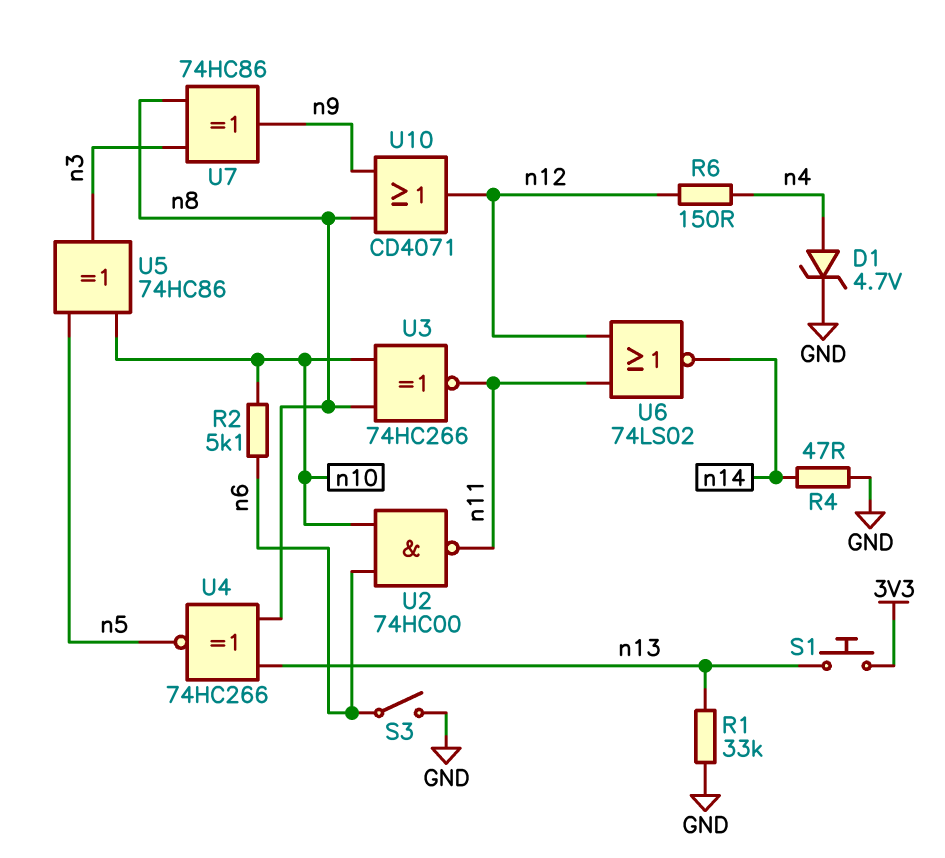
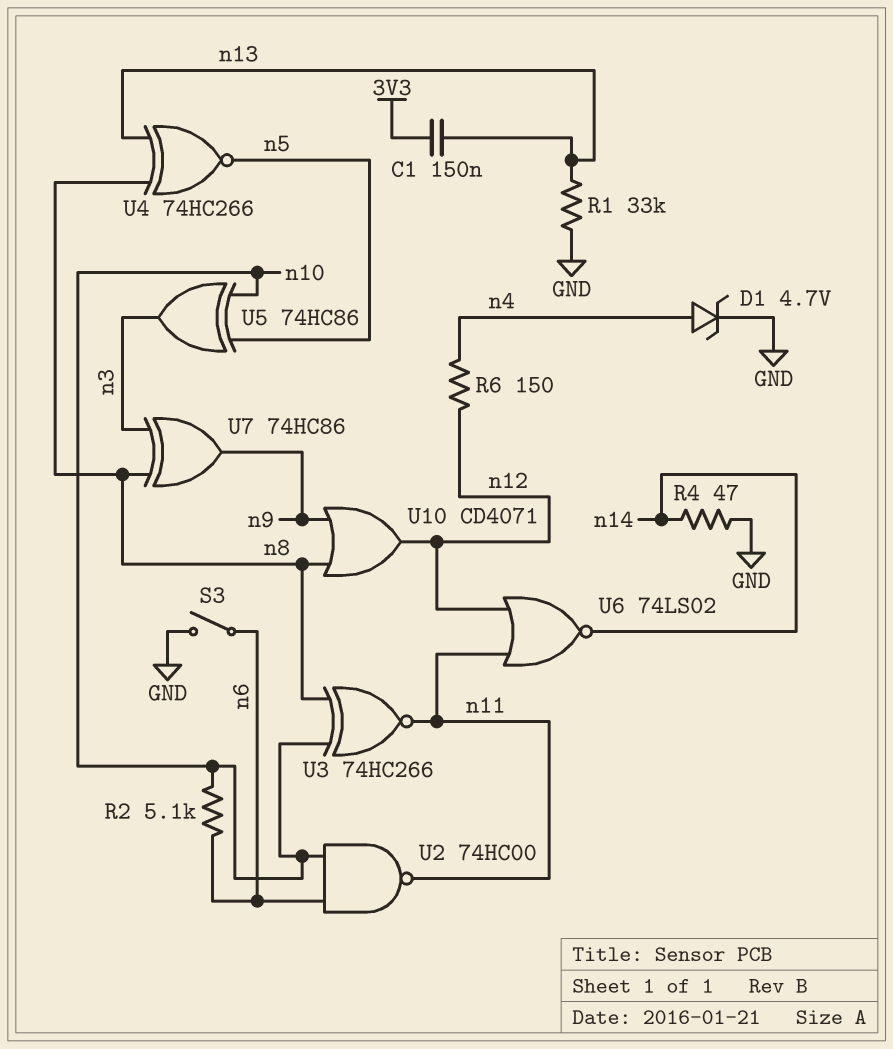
C1: none -> 150nF (3V3, n13)
S1: button (3V3, n13) -> none

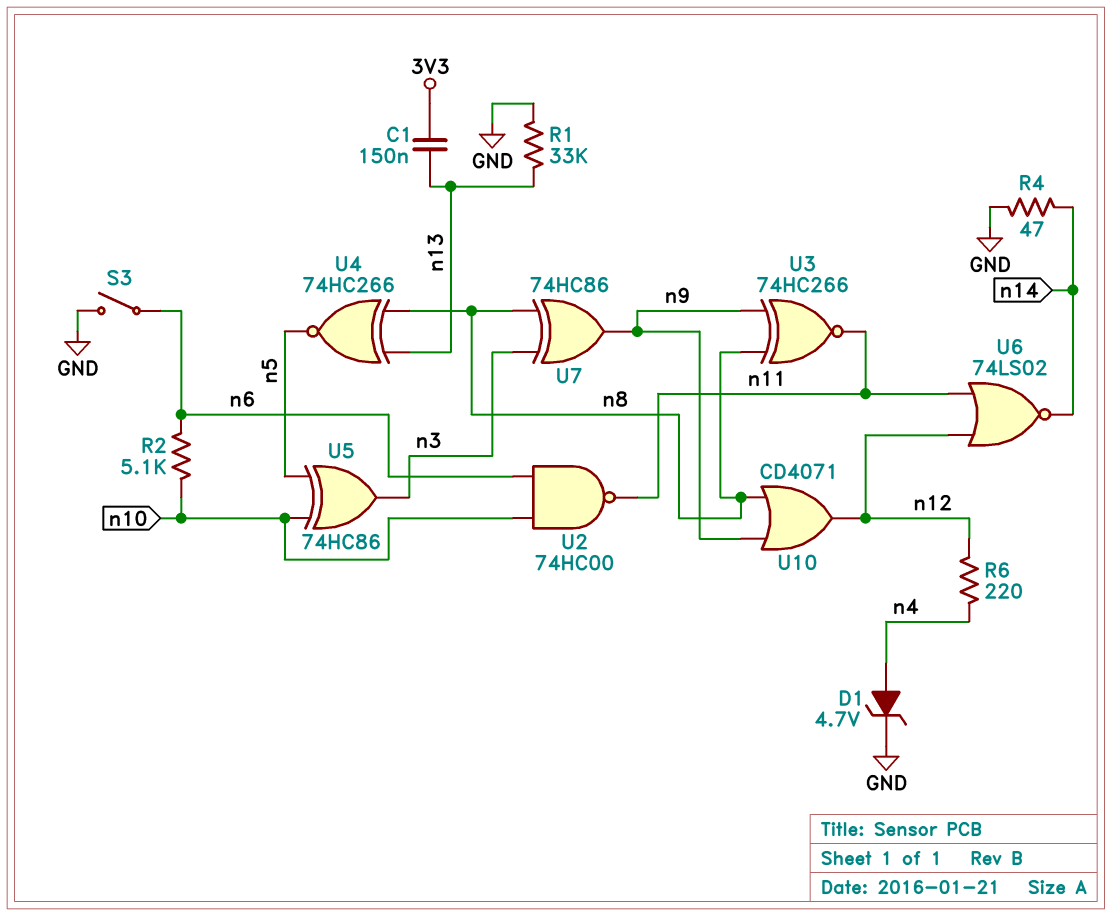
R6: 150 (n4, n12) -> 220 (n4, n12)
U3: XNOR 74HC266 (in n8, in n10, out n11) -> XNOR 74HC266 (in n8, in n9, out n11)

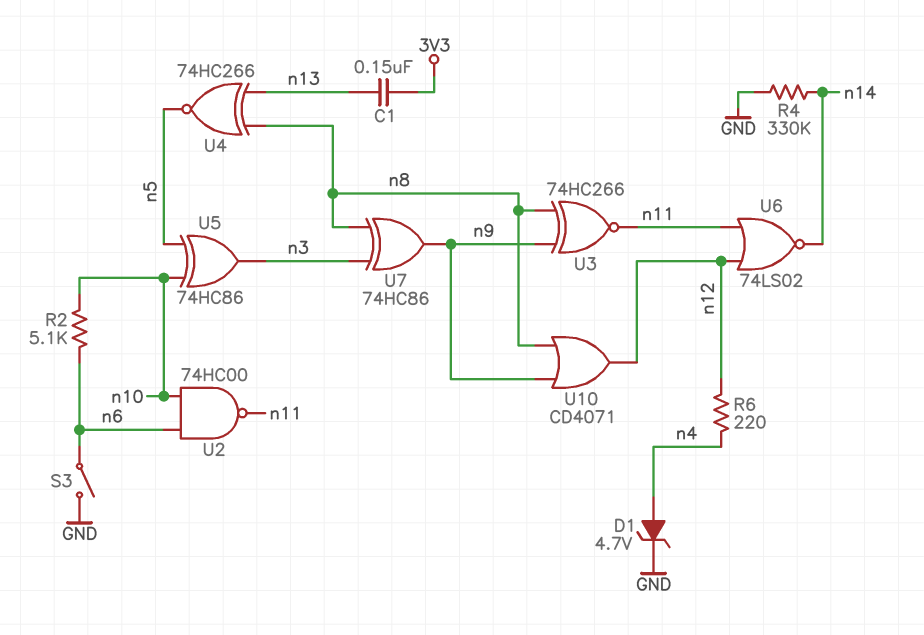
R1: 33k (GND, n13) -> none
R4: 47 (GND, n14) -> 330k (GND, n14)

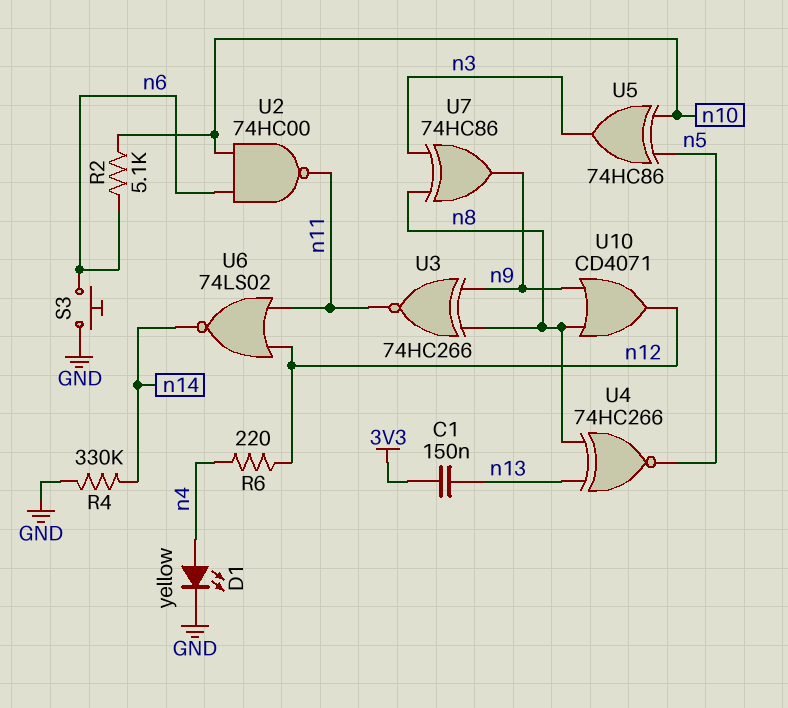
D1: zener 4.7V (A n4, K GND) -> LED yellow (A n4, K GND)
S3: switch (GND, n6) -> button (GND, n6)

